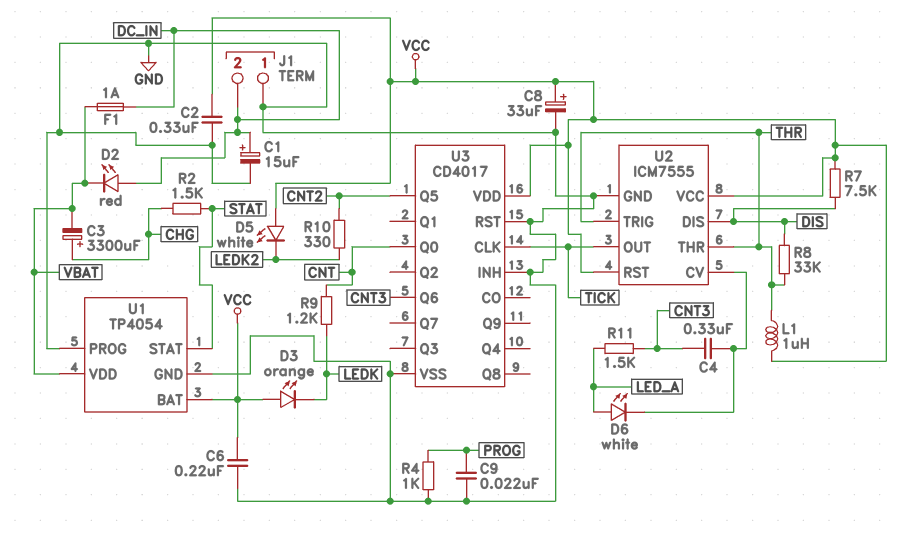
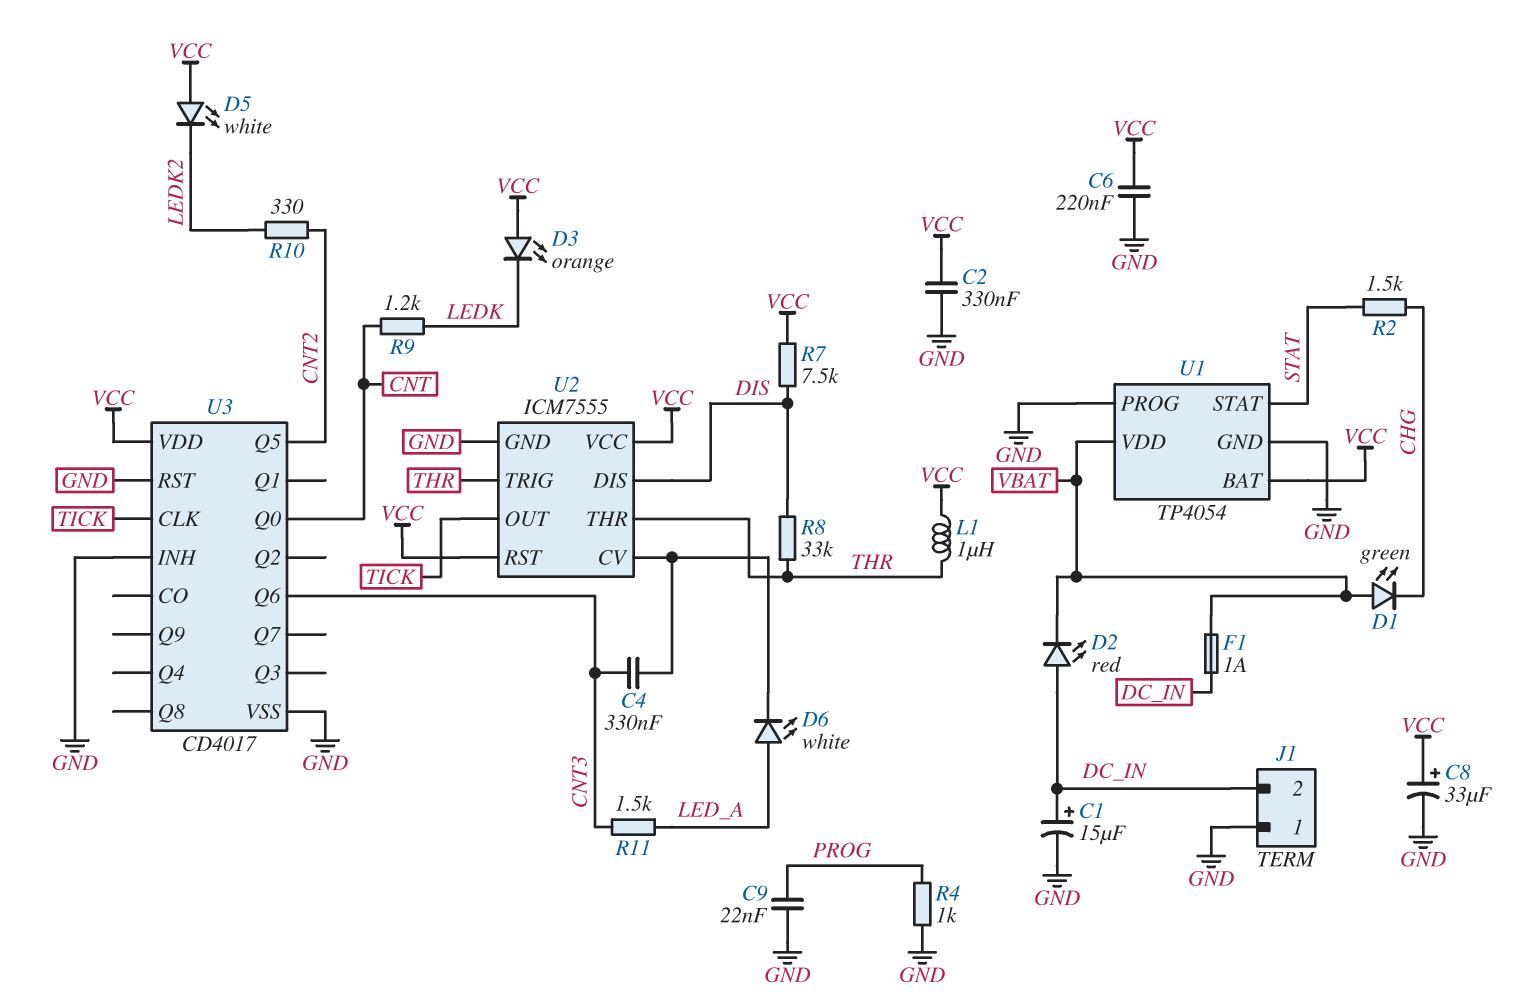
C3: 3300uF (plus CHG, minus VBAT) -> none
D1: none -> LED green (A VBAT, K CHG)

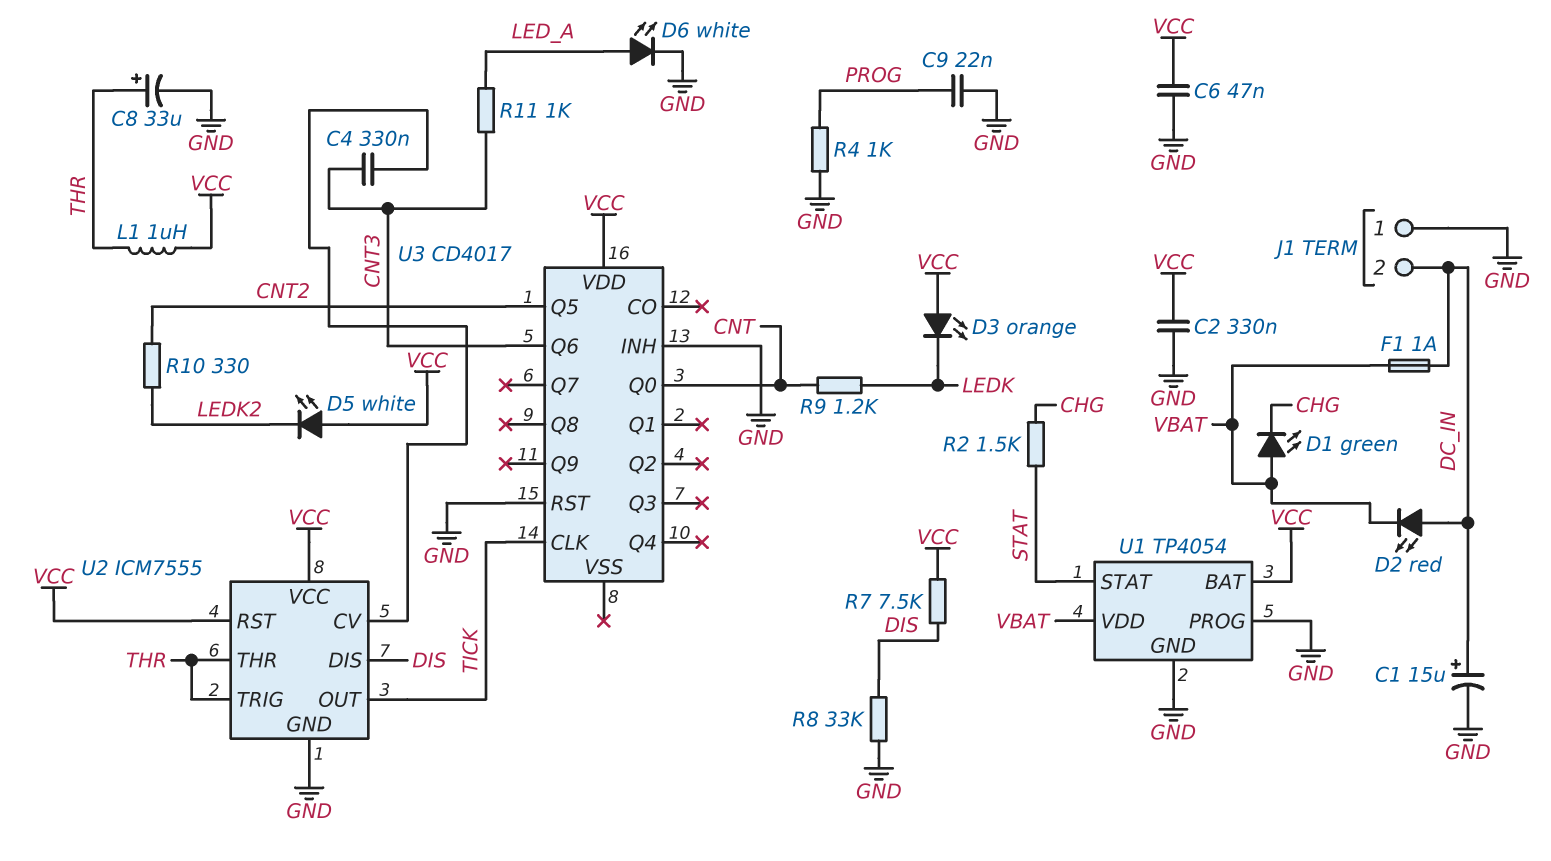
C6: 220nF (GND, VCC) -> 47nF (GND, VCC)
C8: 33uF (plus VCC, minus GND) -> 33uF (plus THR, minus GND)
D6: LED white (A LED_A, K U2/CV) -> LED white (A LED_A, K GND)
R8: 33k (DIS, THR) -> 33k (DIS, GND)
R11: 1.5k (CNT3, LED_A) -> 1k (CNT3, LED_A)
U3 pin VSS: GND -> none

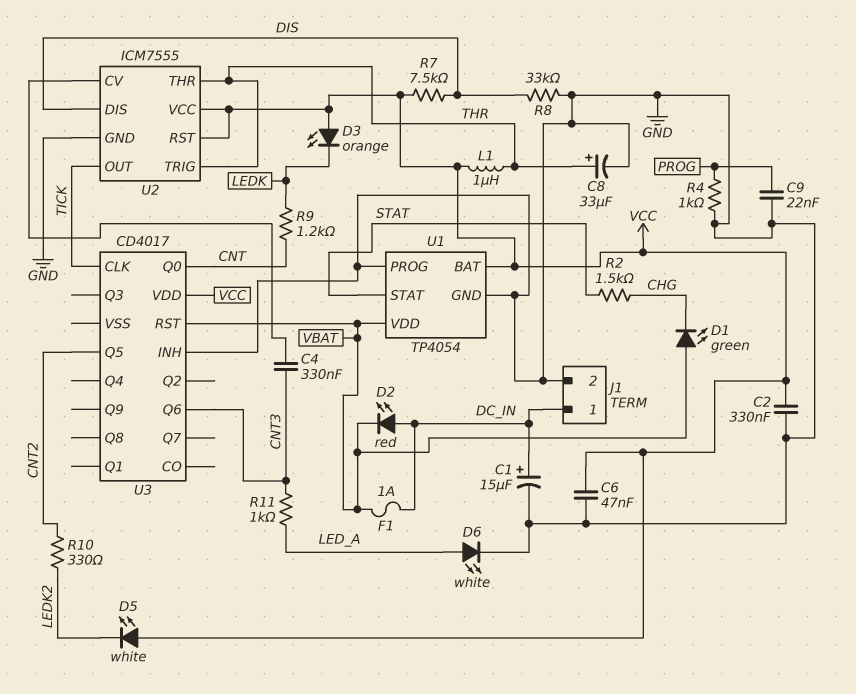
J1 pin 1: GND -> DC_IN
J1 pin 2: DC_IN -> GND
U3 pin RST: GND -> VBAT

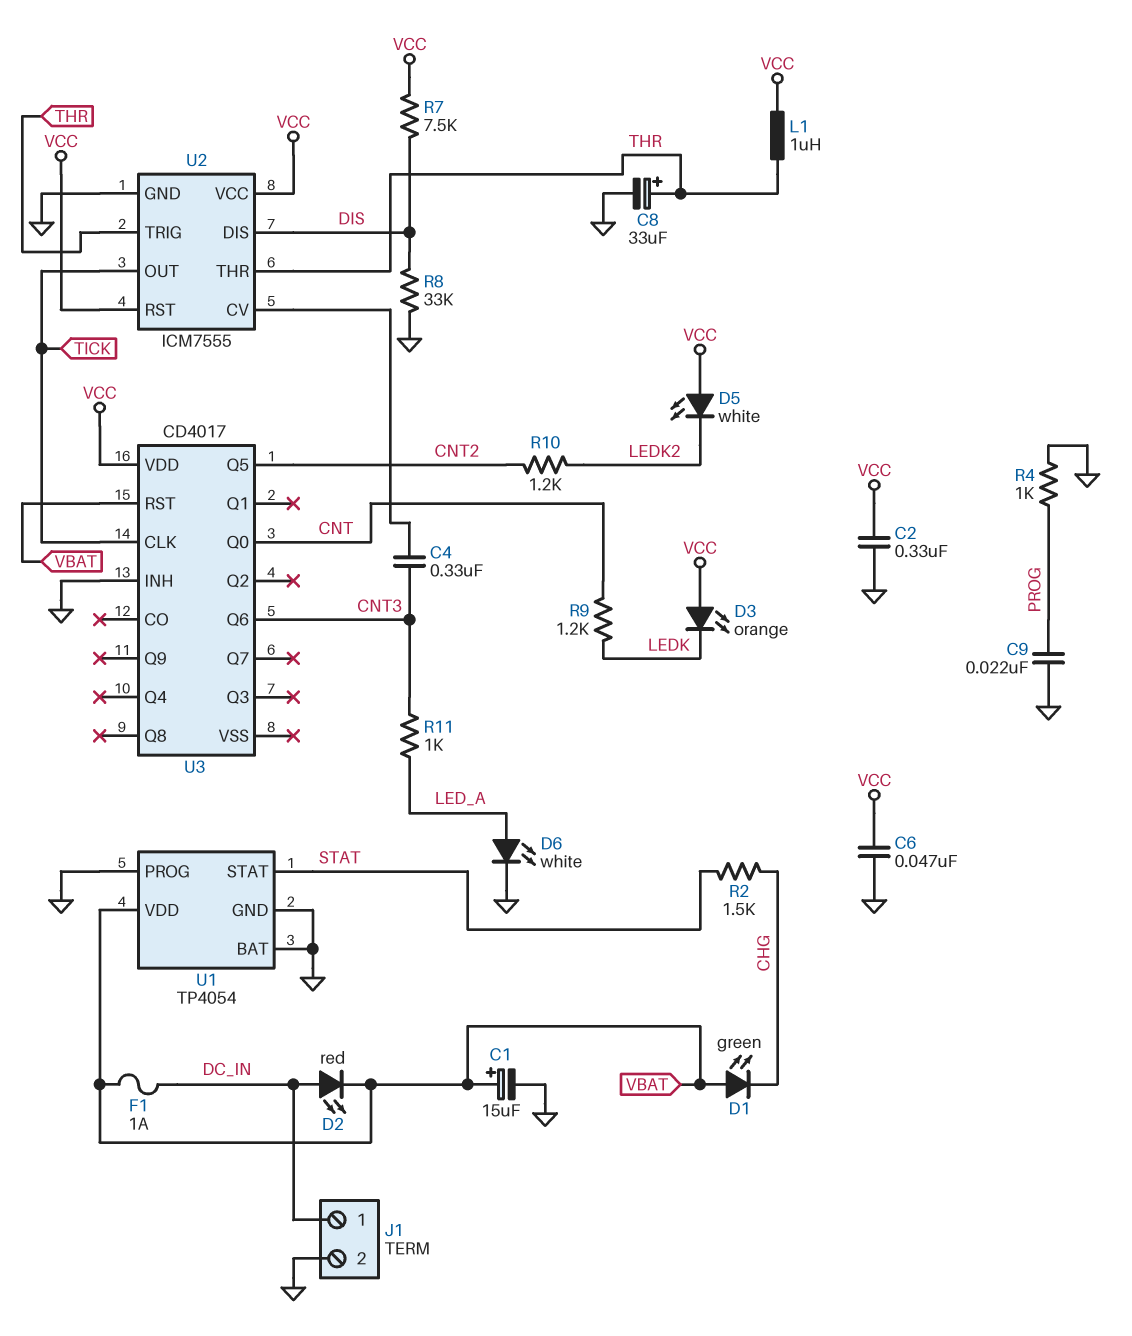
C1: 15uF (plus DC_IN, minus GND) -> 15uF (plus VBAT, minus GND)
R10: 330 (CNT2, LEDK2) -> 1.2k (CNT2, LEDK2)
U1 pin BAT: VCC -> GND

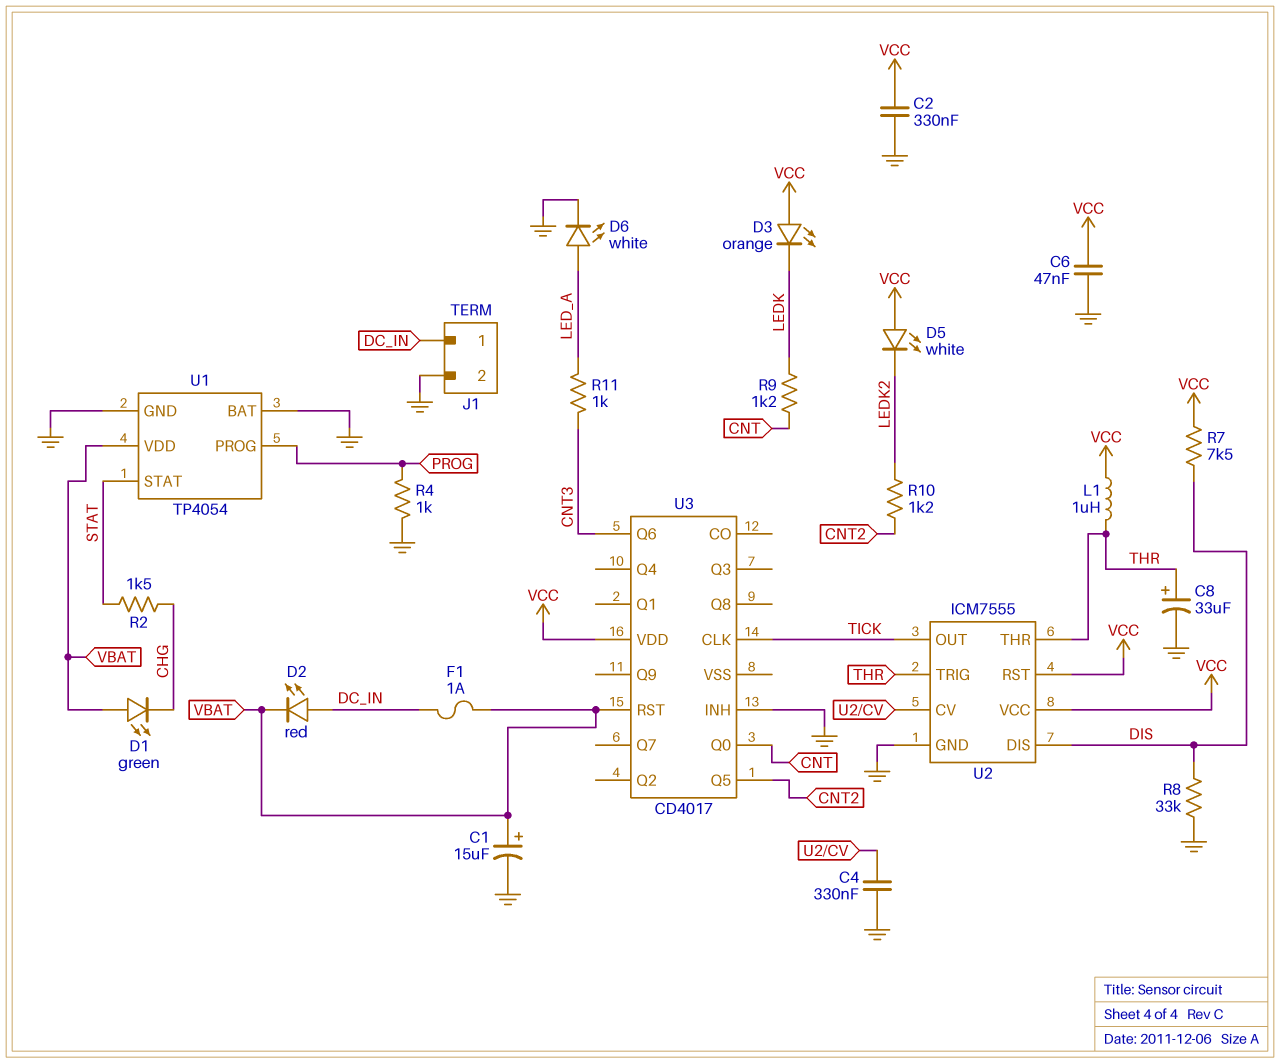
C4: 330nF (CNT3, U2/CV) -> 330nF (GND, U2/CV)
C9: 22nF (GND, PROG) -> none
U1 pin PROG: GND -> PROG

